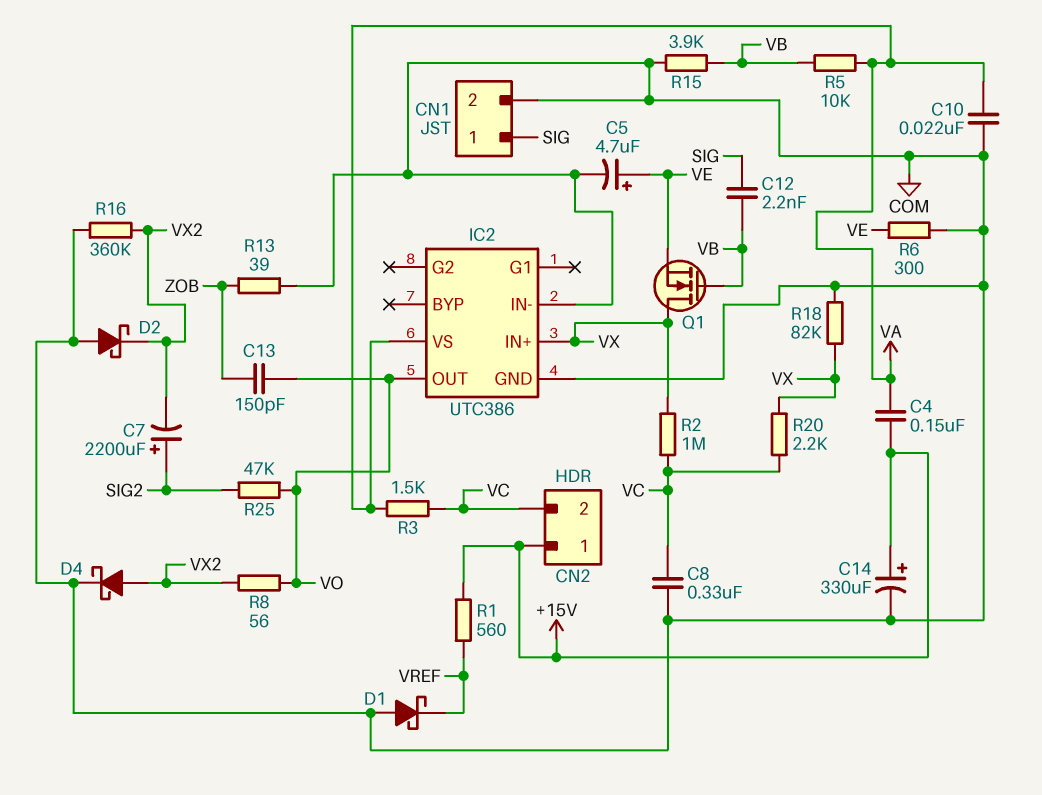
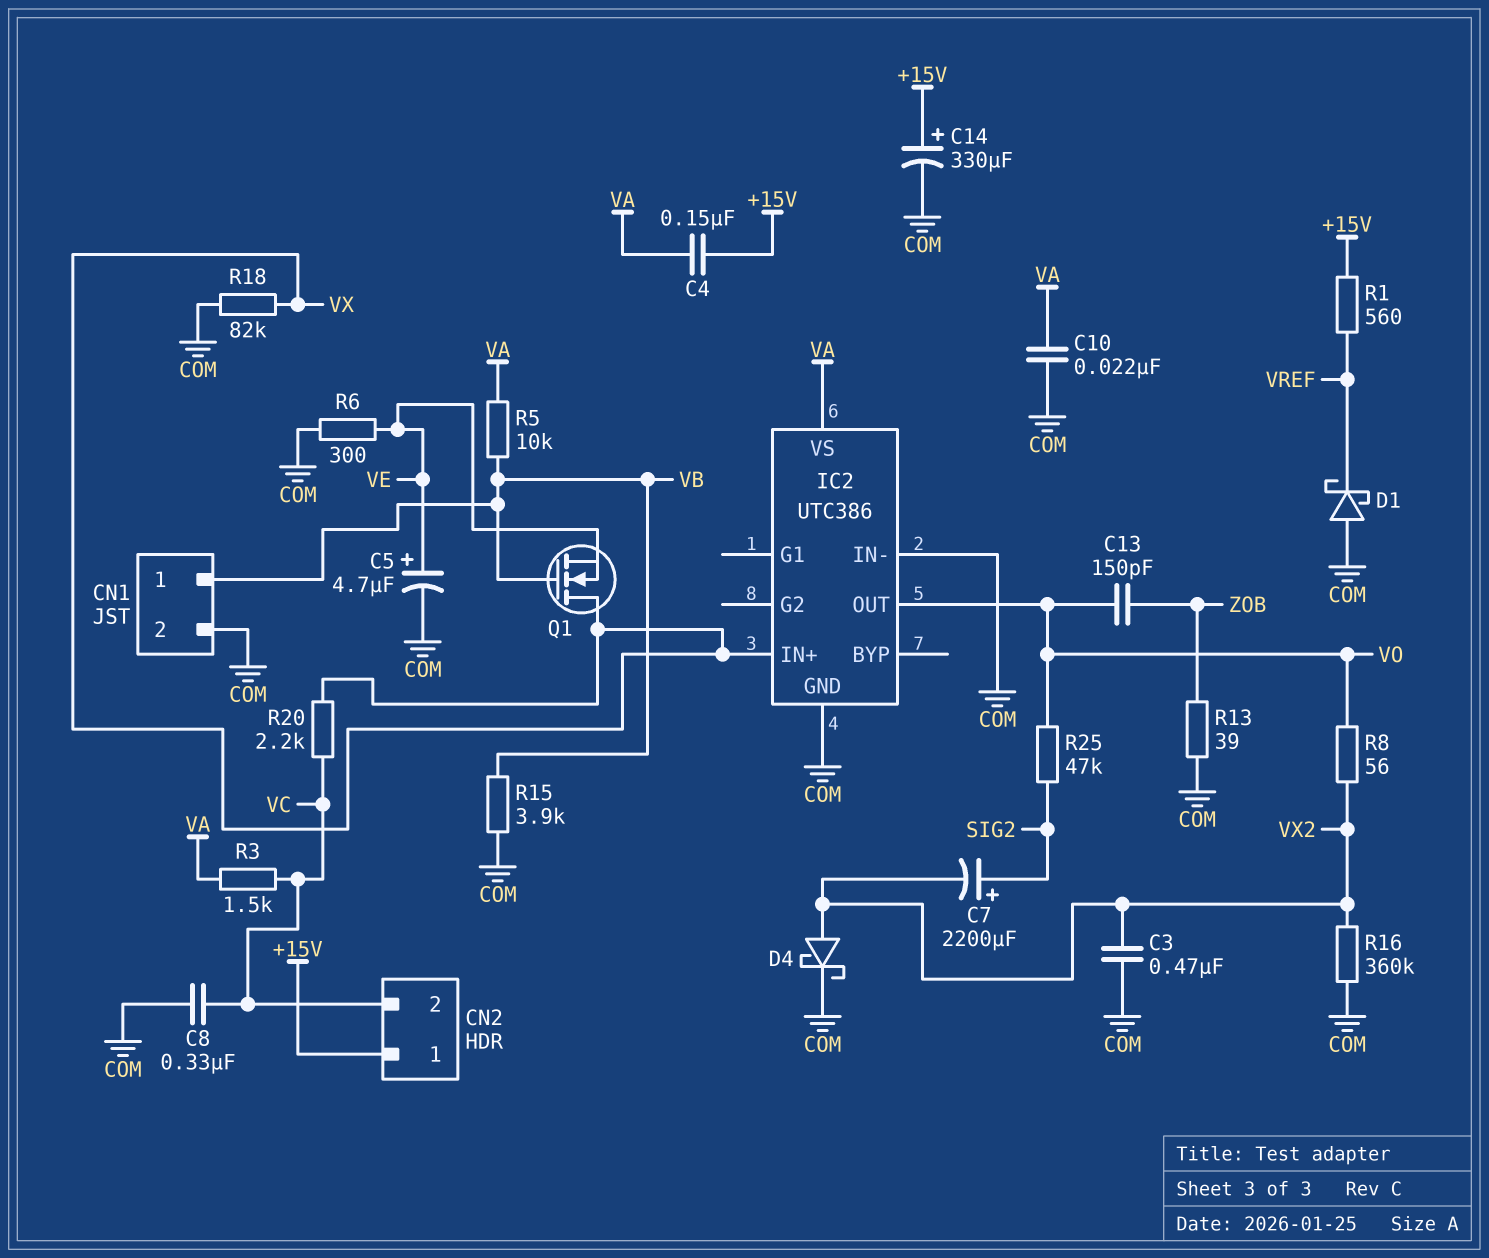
C3: none -> 470nF (COM, VX2)
C12: 2.2nF (SIG, VB) -> none
CN1 pin 1: SIG -> VB
D2: schottky (A COM, K VX2) -> none
R2: 1M (VC, VX) -> none

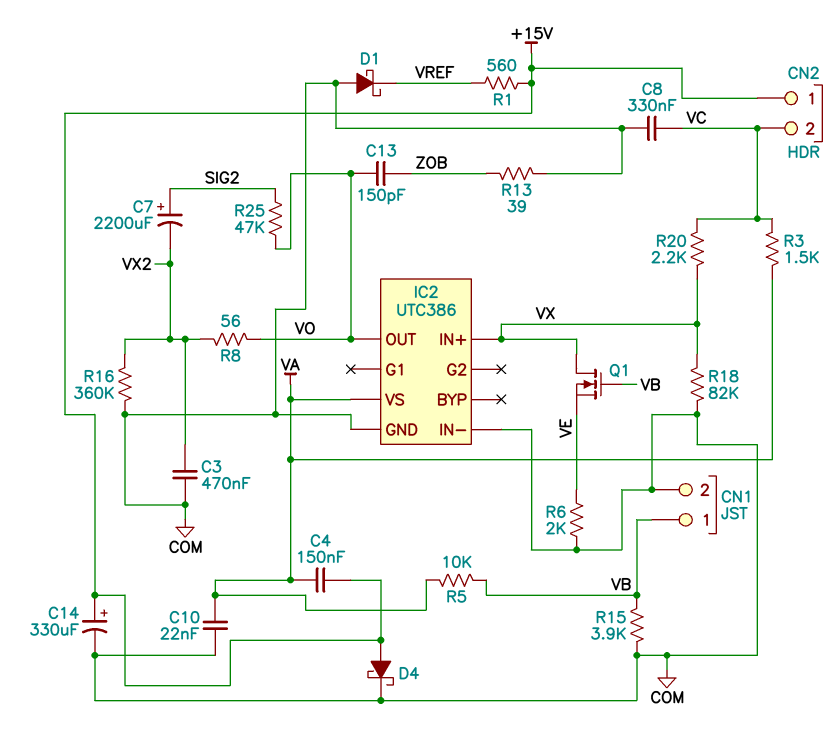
C5: 4.7uF (plus VE, minus COM) -> none
D4: schottky (A VX2, K COM) -> schottky (A +15V, K COM)
R6: 300 (COM, VE) -> 2k (COM, VE)

